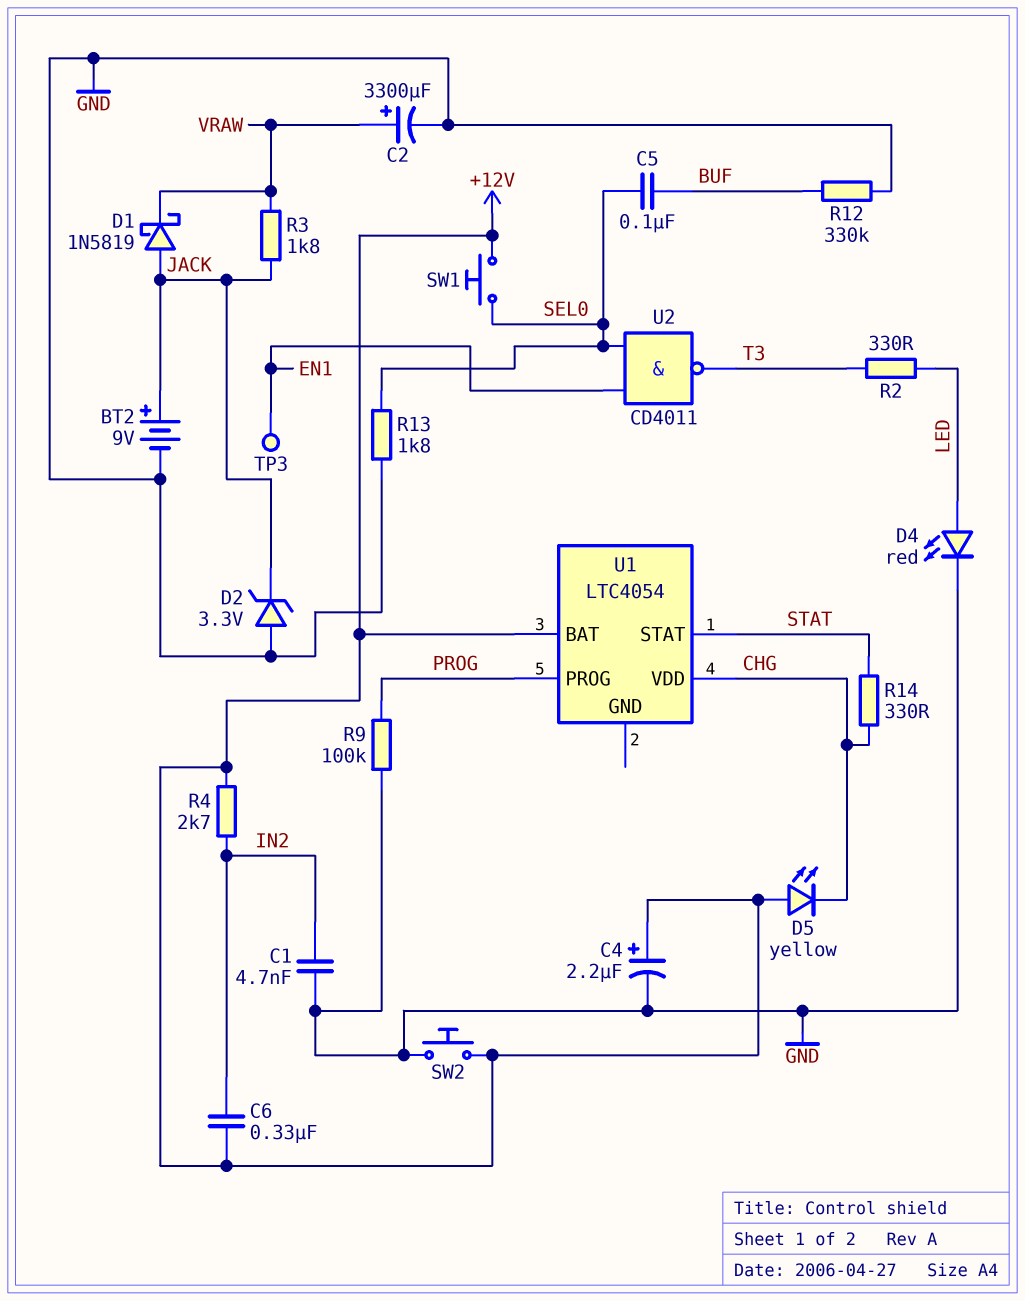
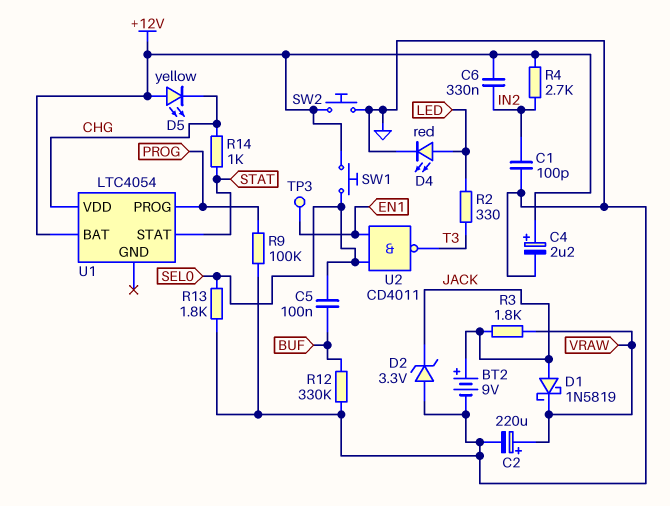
C1: 4.7nF (GND, IN2) -> 100pF (GND, IN2)
C2: 3300uF (plus VRAW, minus GND) -> 220uF (plus VRAW, minus GND)
R14: 330 (CHG, STAT) -> 1k (CHG, STAT)

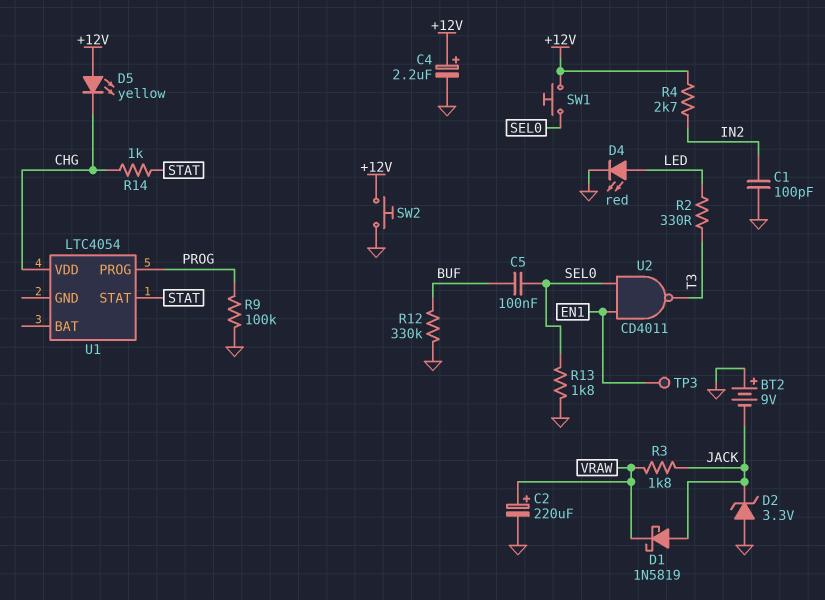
BT2: 9V (plus JACK, minus GND) -> 9V (plus GND, minus JACK)
C6: 330nF (+12V, IN2) -> none
U1 pin BAT: +12V -> none

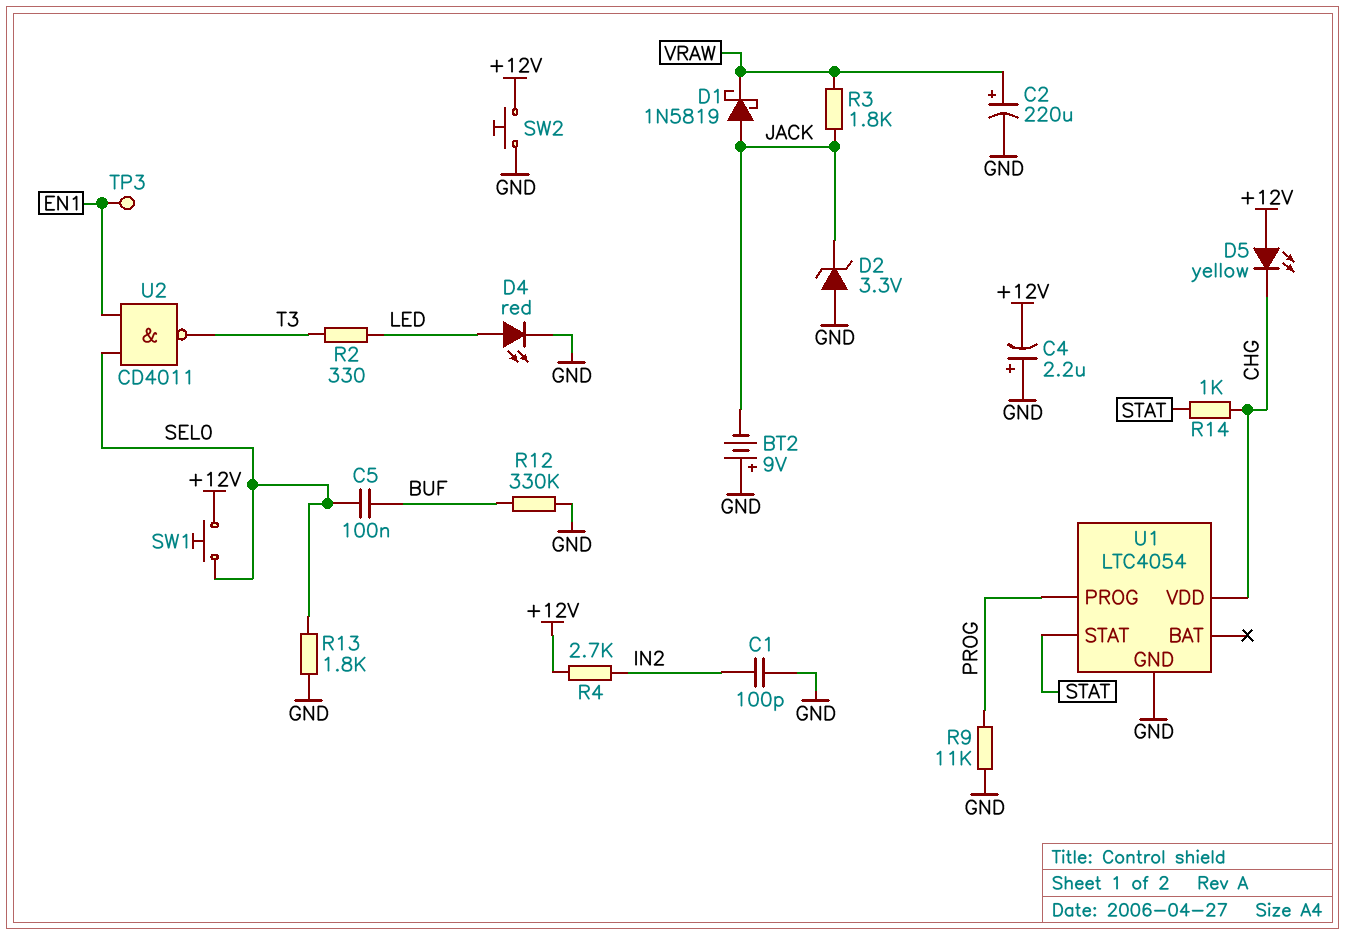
C4: 2.2uF (plus +12V, minus GND) -> 2.2uF (plus GND, minus +12V)
R9: 100k (GND, PROG) -> 11k (GND, PROG)
U1 pin GND: none -> GND

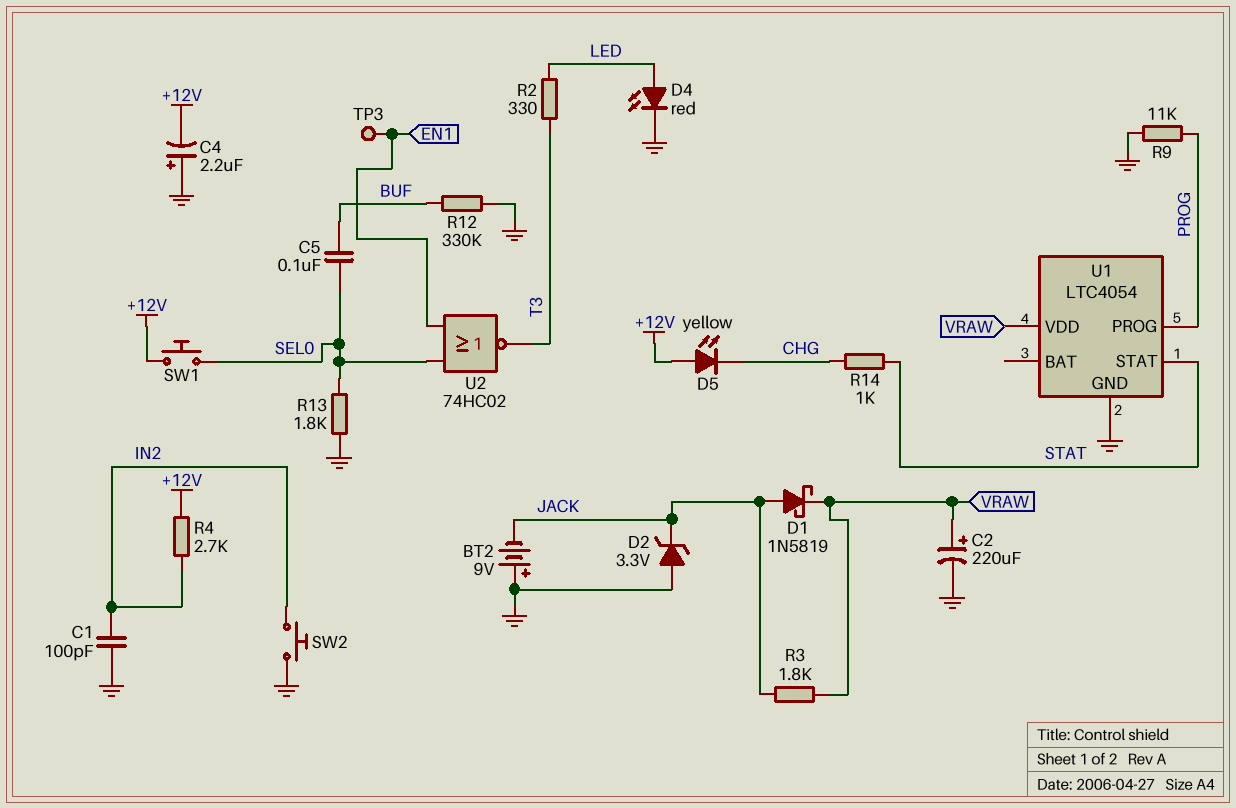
SW2: button (+12V, GND) -> button (GND, IN2)
U1 pin VDD: CHG -> VRAW
U2: NAND CD4011 (in EN1, in SEL0, out T3) -> NOR 74HC02 (in EN1, in SEL0, out T3)

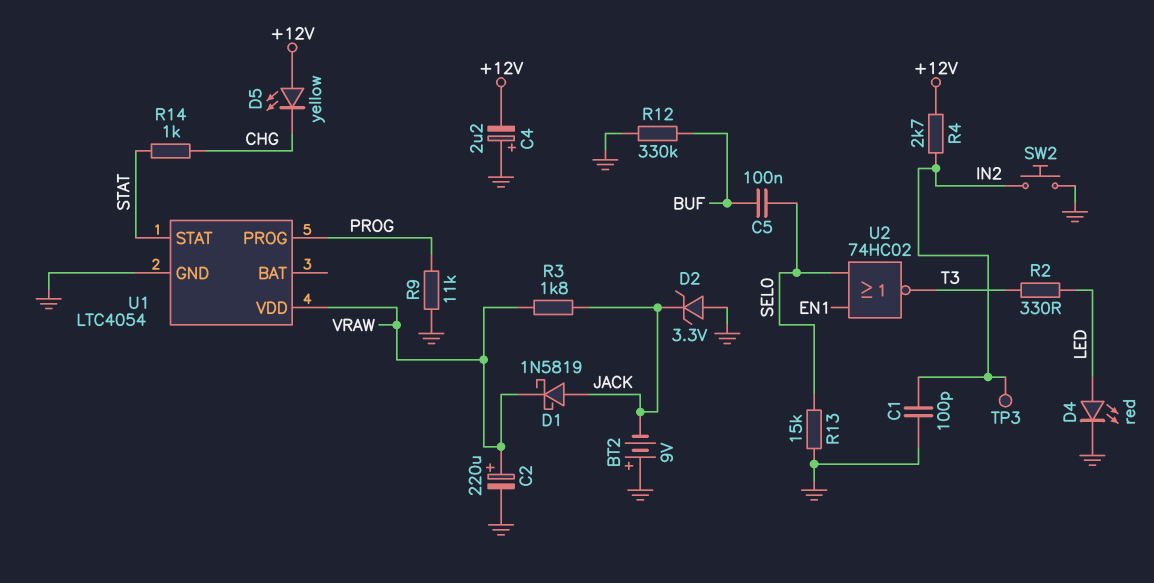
R13: 1.8k (GND, SEL0) -> 15k (GND, SEL0)
SW1: button (+12V, SEL0) -> none
TP3: test point (EN1) -> test point (IN2)

